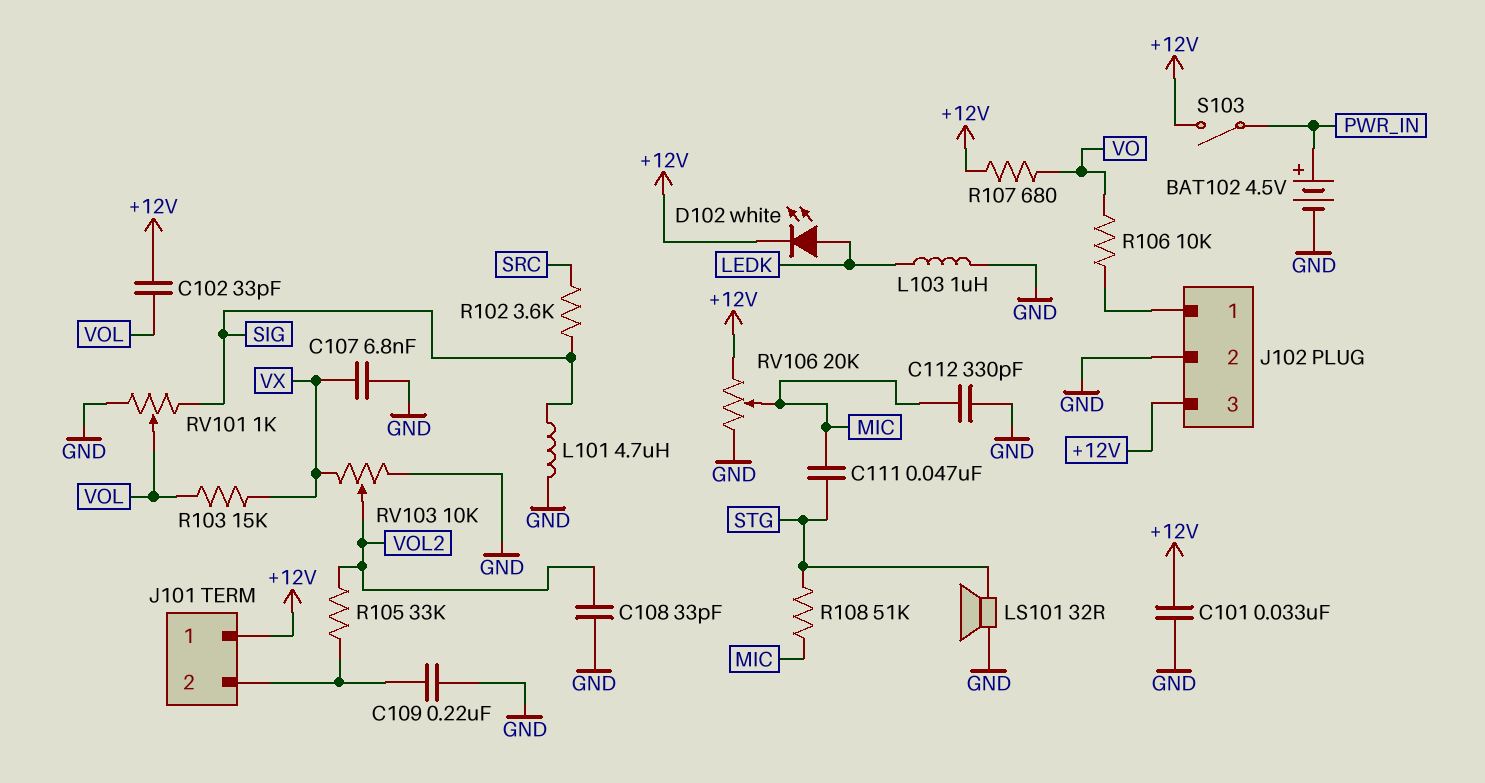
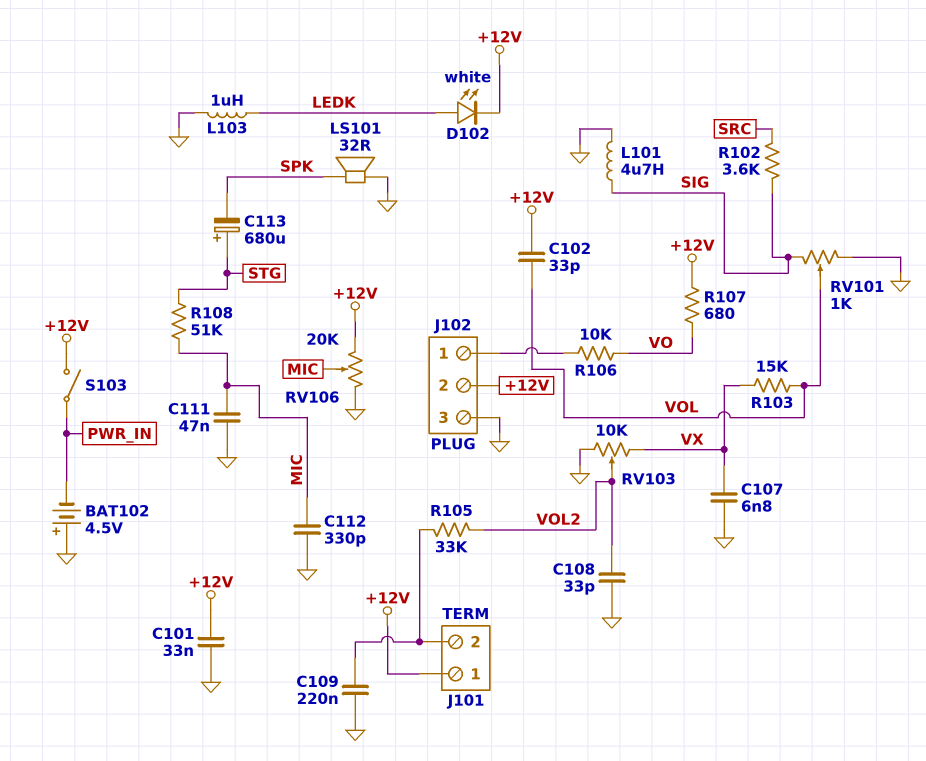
BAT102: 4.5V (plus PWR_IN, minus GND) -> 4.5V (plus GND, minus PWR_IN)
C111: 47nF (MIC, STG) -> 47nF (GND, MIC)
C113: none -> 680uF (plus STG, minus SPK)
J102 pin 2: GND -> +12V
J102 pin 3: +12V -> GND
LS101: speaker 32R (GND, STG) -> speaker 32R (GND, SPK)

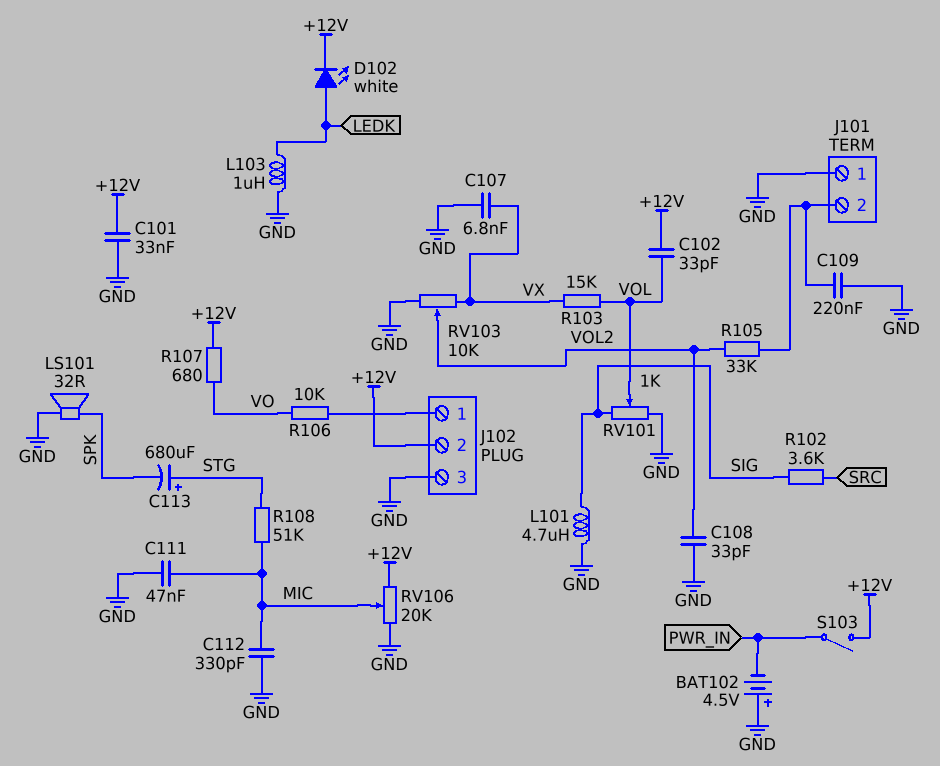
J101 pin 1: +12V -> GND

